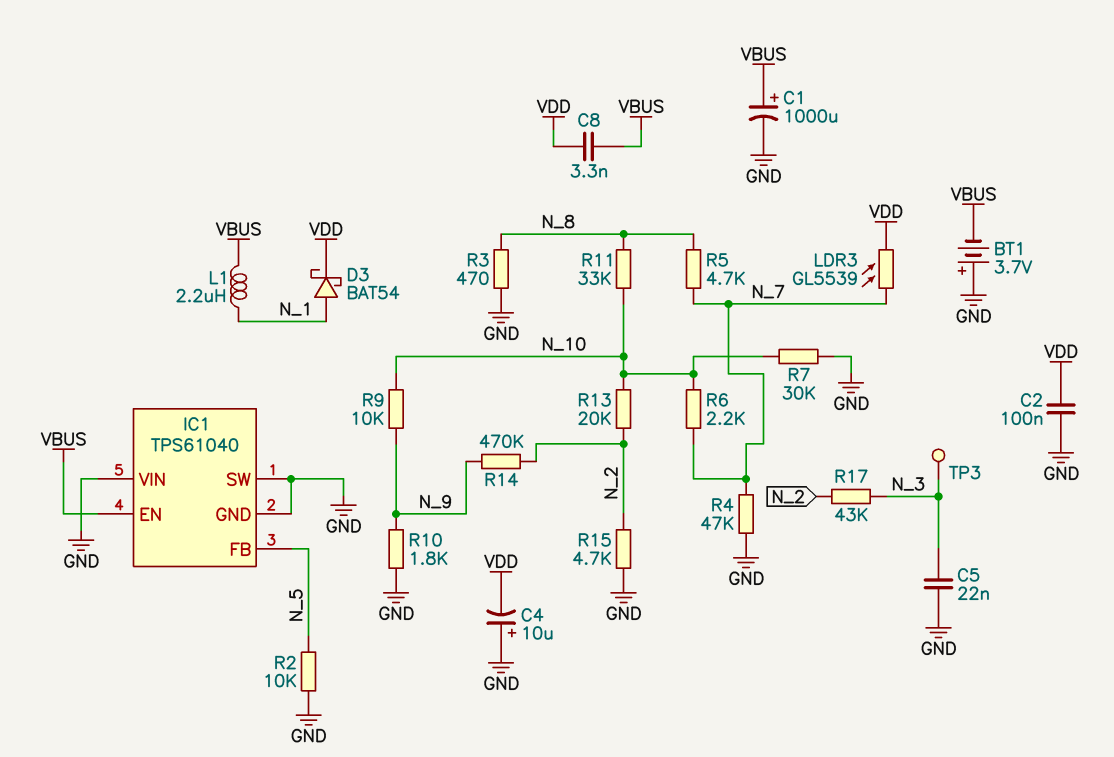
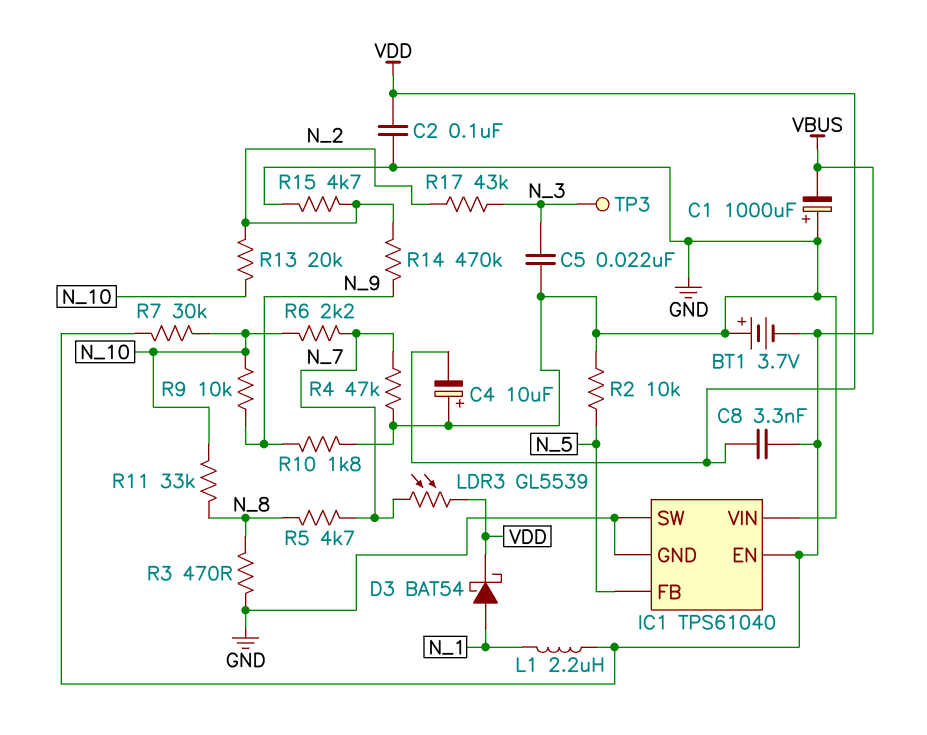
C1: 1000uF (plus VBUS, minus GND) -> 1000uF (plus GND, minus VBUS)
R7: 30k (GND, N_10) -> 30k (N_10, VBUS)

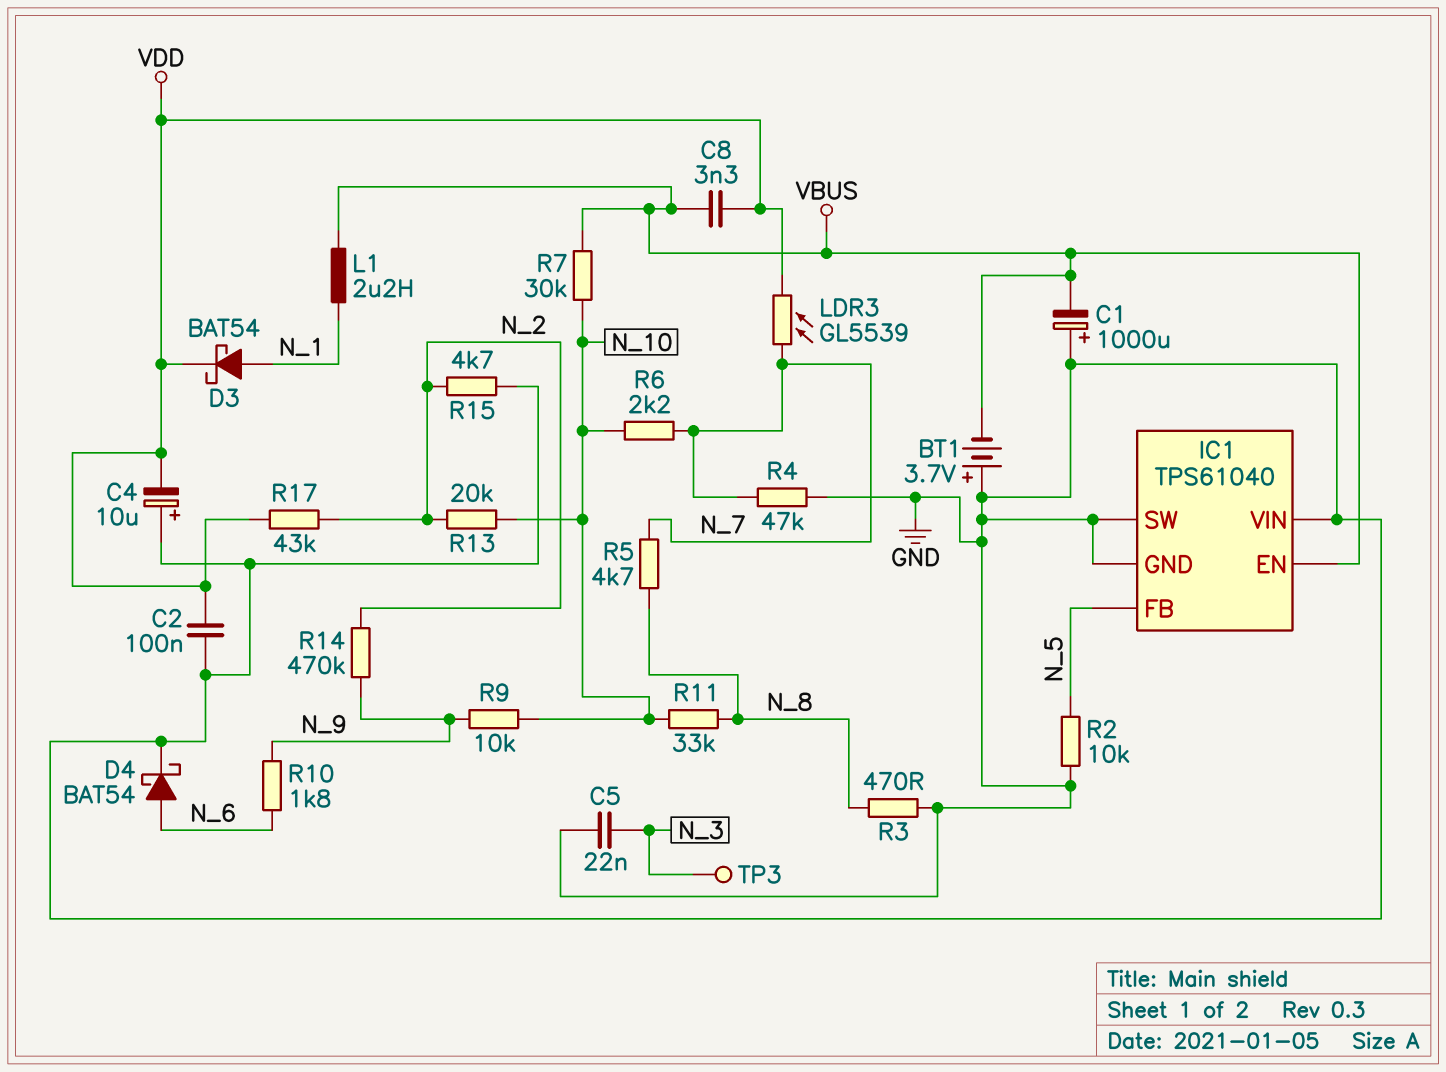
D4: none -> schottky BAT54 (A N_6, K GND)
R10: 1.8k (GND, N_9) -> 1.8k (N_6, N_9)
R17: 43k (N_2, N_3) -> 43k (N_2, VDD)

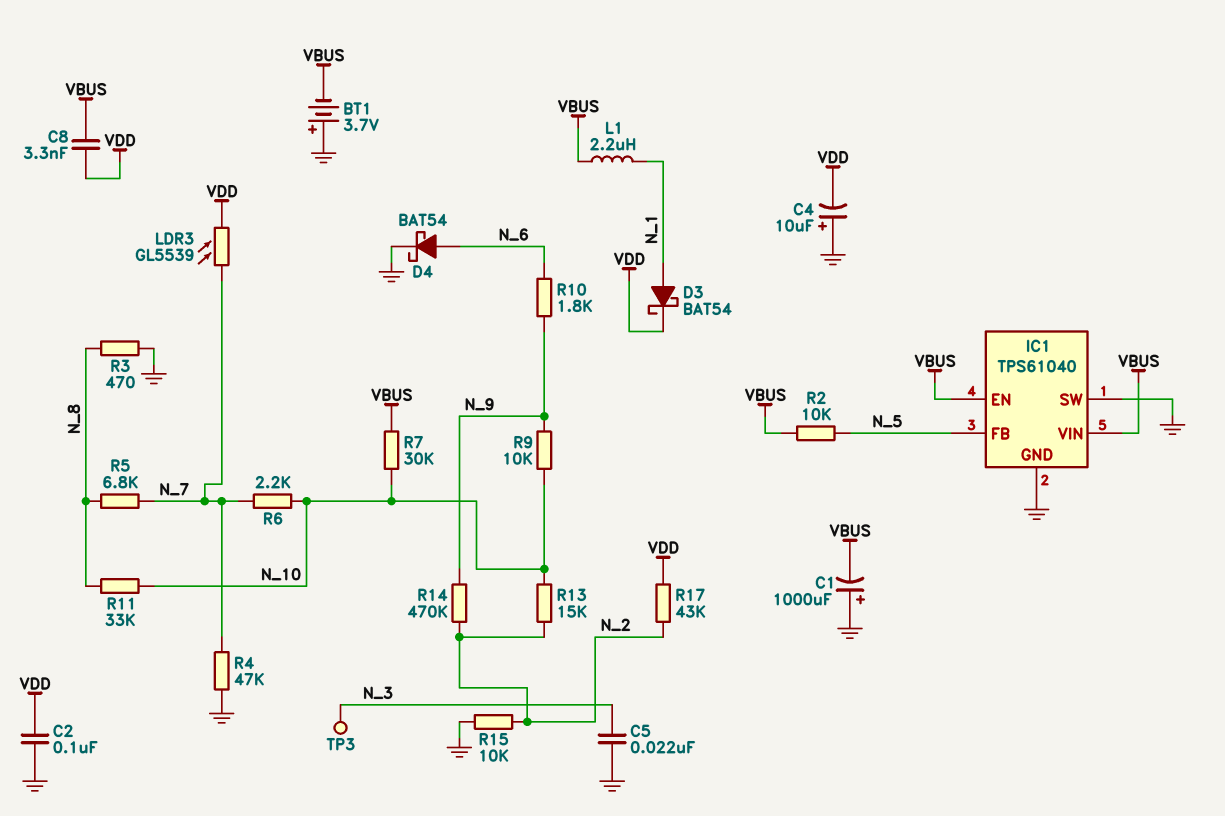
IC1 pin VIN: GND -> VBUS
R2: 10k (GND, N_5) -> 10k (N_5, VBUS)
R5: 4.7k (N_7, N_8) -> 6.8k (N_7, N_8)
R13: 20k (N_2, N_10) -> 15k (N_2, N_10)
R15: 4.7k (GND, N_2) -> 10k (GND, N_2)

